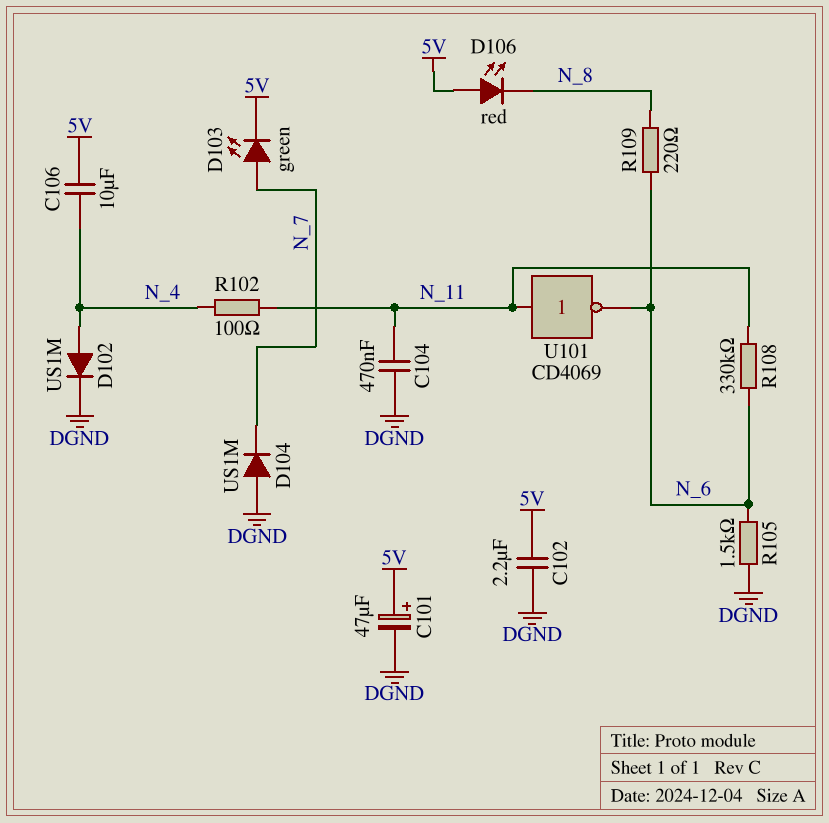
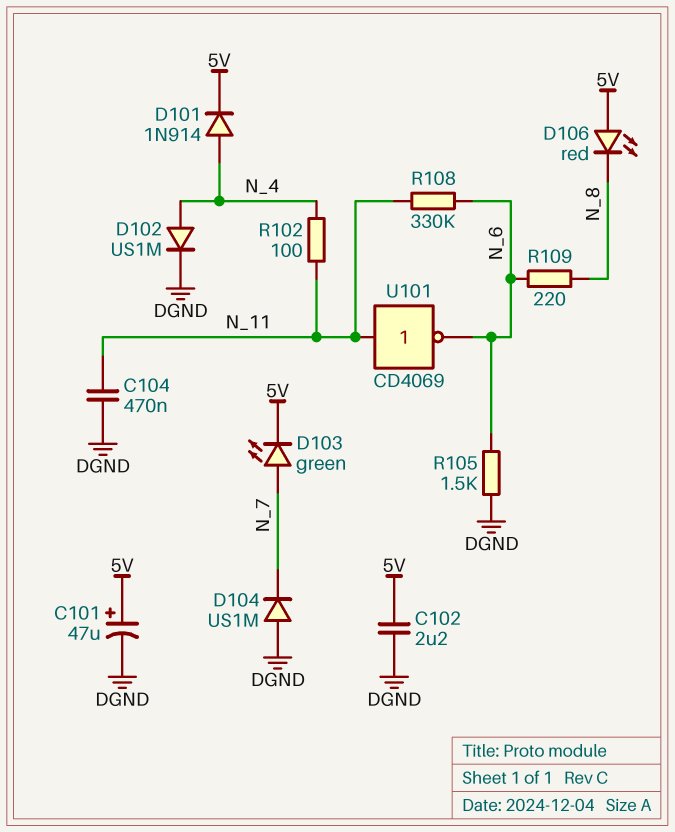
C106: 10uF (5V, N_4) -> none
D101: none -> diode 1N914 (A N_4, K 5V)

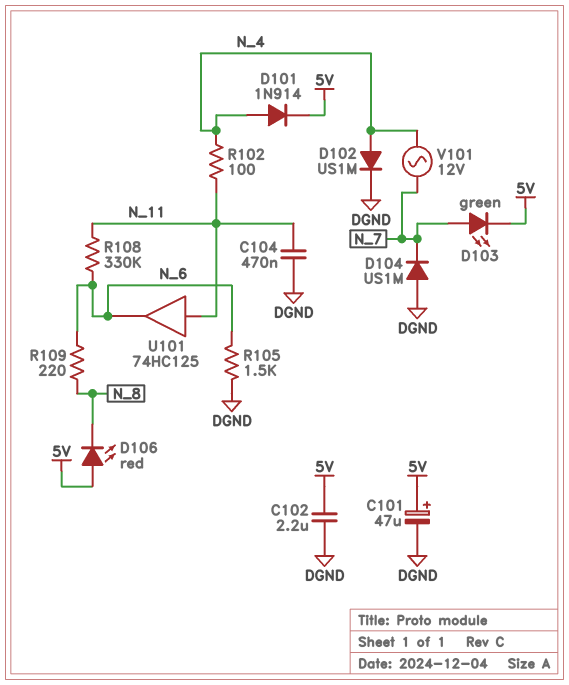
U101: NOT CD4069 (in N_11, out N_6) -> buffer 74HC125 (in N_11, out N_6)
V101: none -> AC 12V (N_4, N_7)

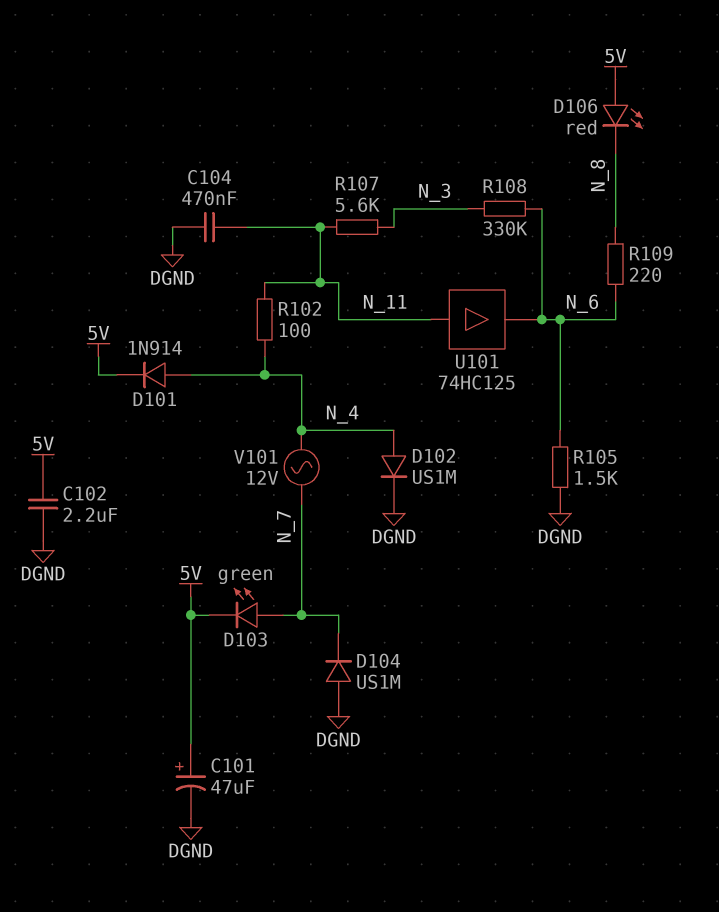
R107: none -> 5.6k (N_3, N_11)
R108: 330k (N_6, N_11) -> 330k (N_3, N_6)

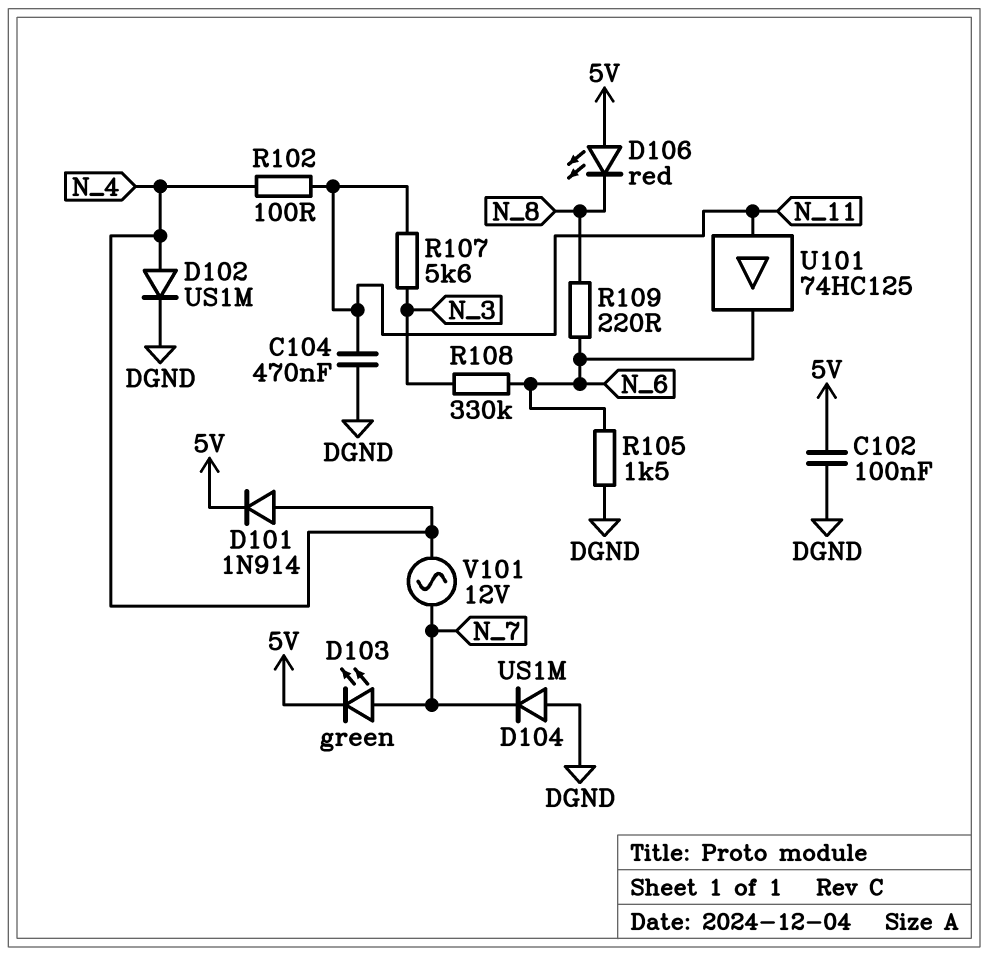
C101: 47uF (plus 5V, minus DGND) -> none
C102: 2.2uF (5V, DGND) -> 100nF (5V, DGND)

